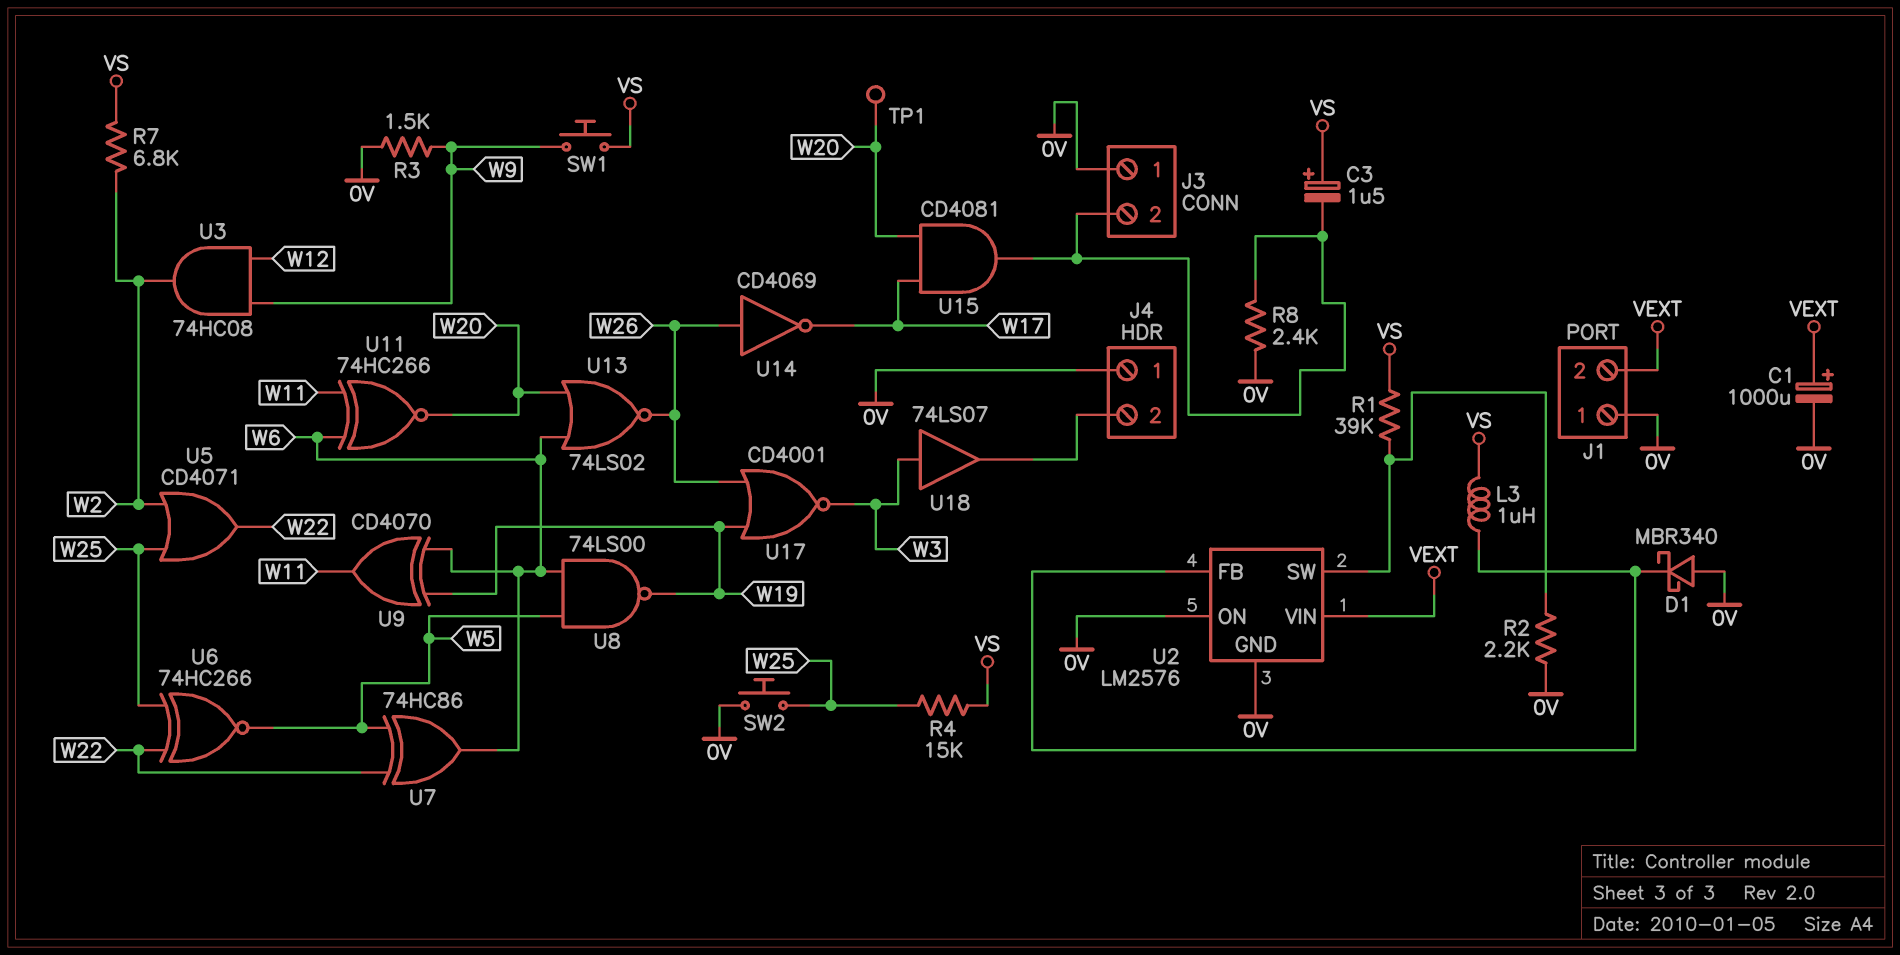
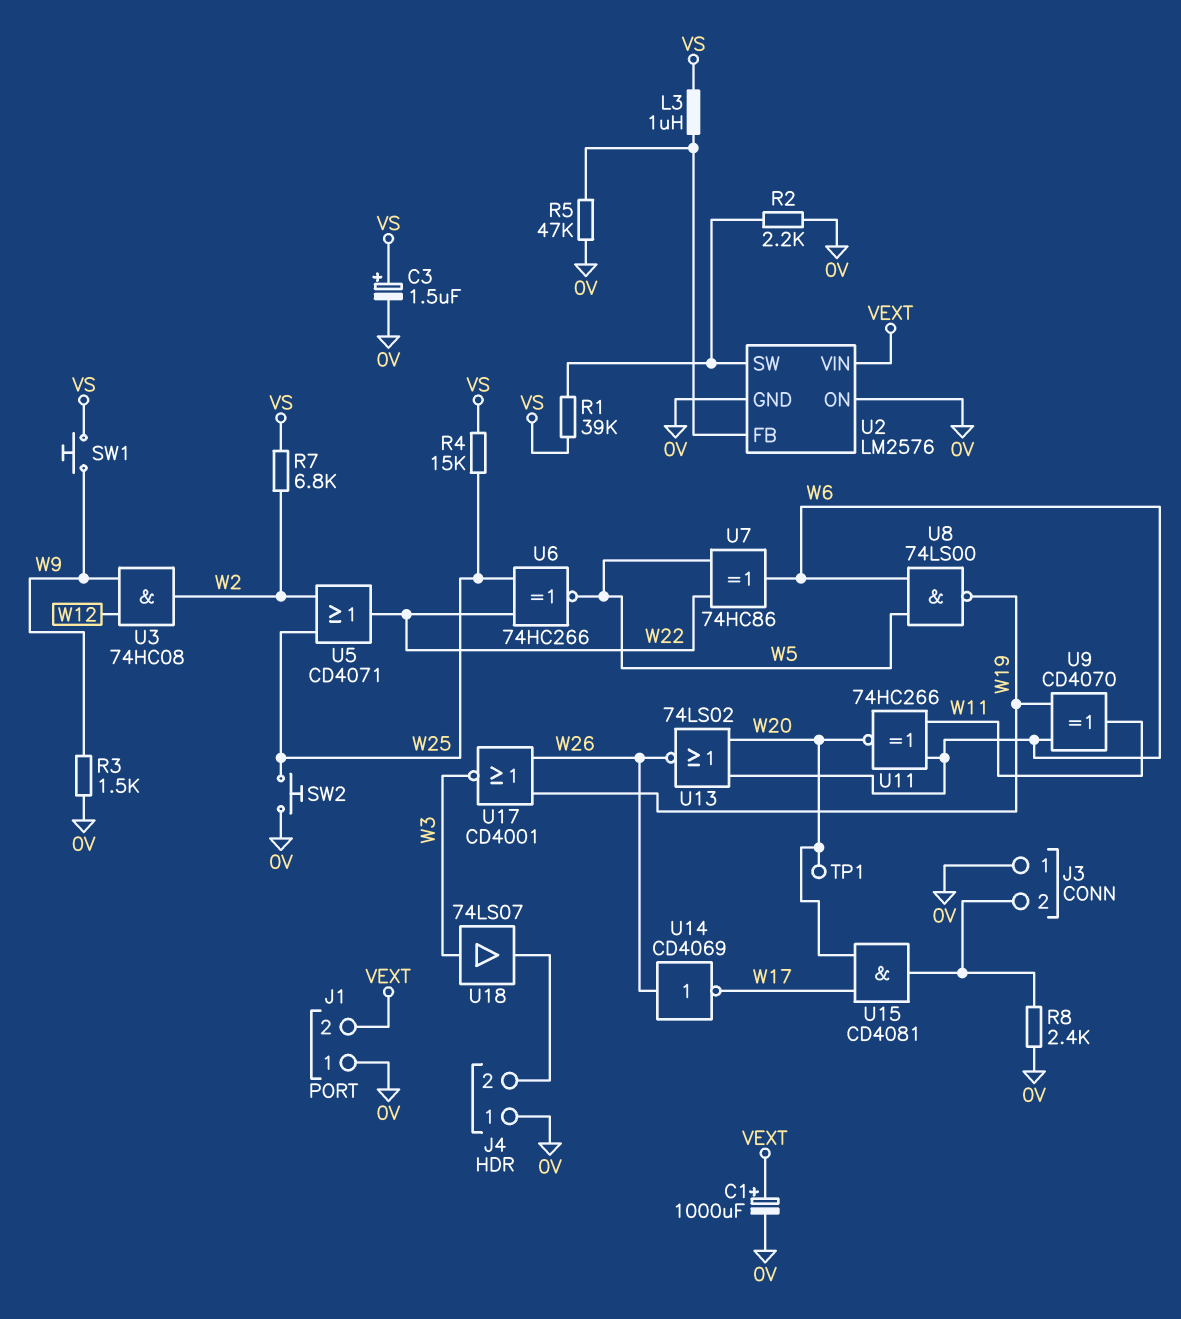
C3: 1.5uF (plus VS, minus J3/2) -> 1.5uF (plus VS, minus 0V)
D1: schottky MBR340 (A 0V, K U2/FB) -> none
R5: none -> 47k (0V, U2/FB)

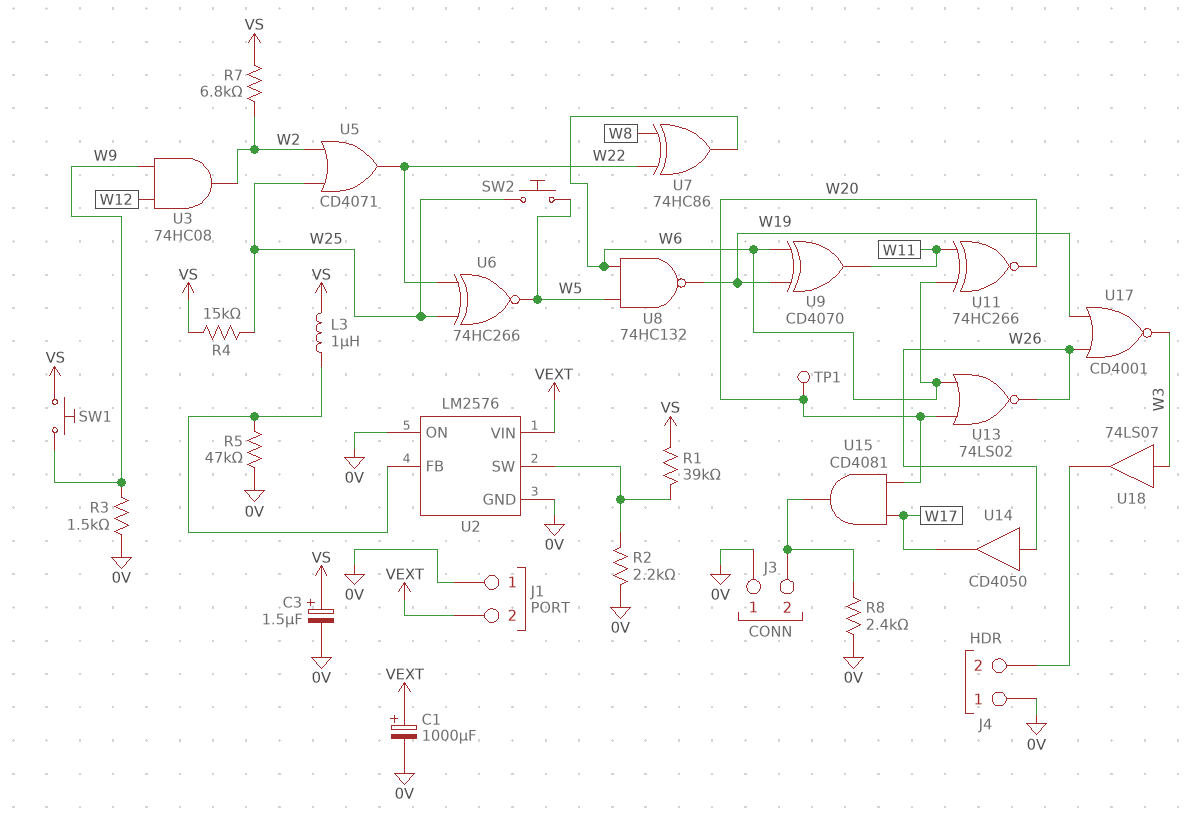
SW2: button (0V, W25) -> button (W5, W25)
U7: XOR 74HC86 (in W5, in W22, out W6) -> XOR 74HC86 (in W8, in W22, out W6)
U8: NAND 74LS00 (in W5, in W6, out W19) -> NAND 74HC132 (in W5, in W6, out W19)
U14: NOT CD4069 (in W26, out W17) -> buffer CD4050 (in W26, out W17)

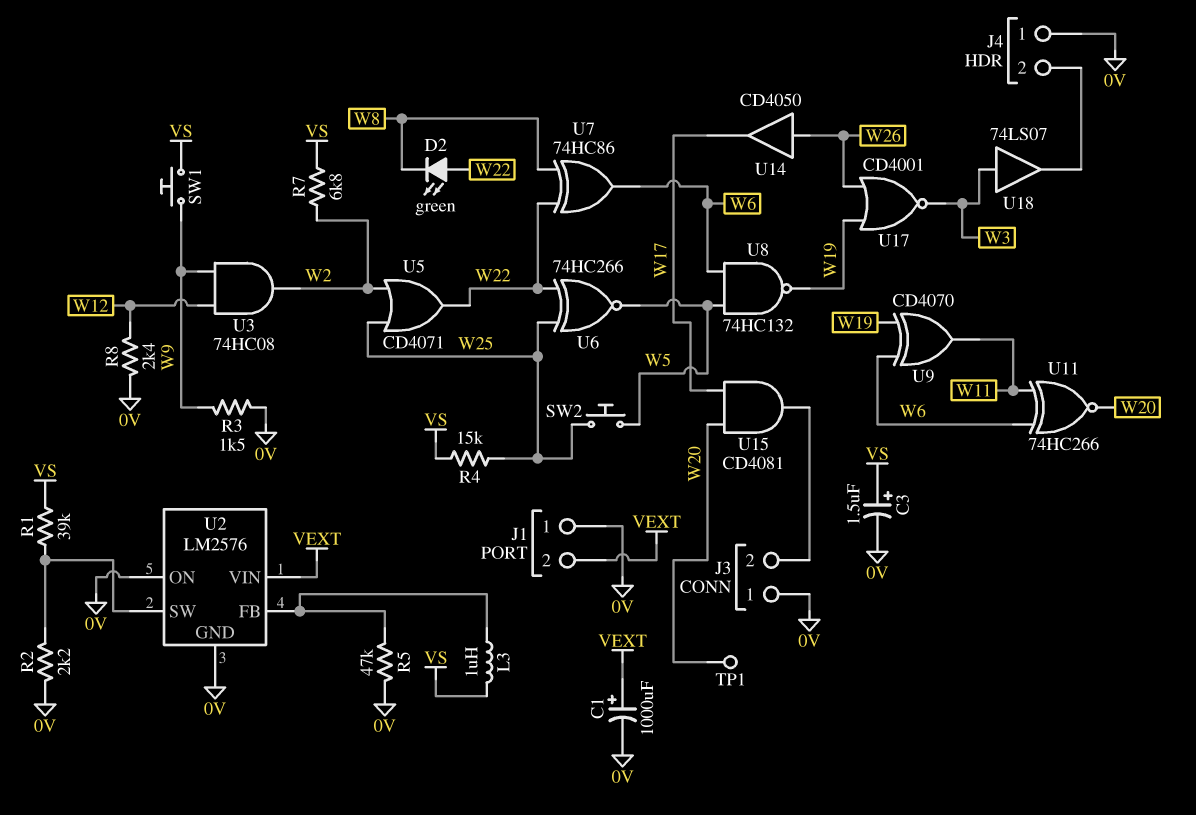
D2: none -> LED green (A W22, K W8)
R8: 2.4k (0V, J3/2) -> 2.4k (0V, W12)
U13: NOR 74LS02 (in W6, in W20, out W26) -> none

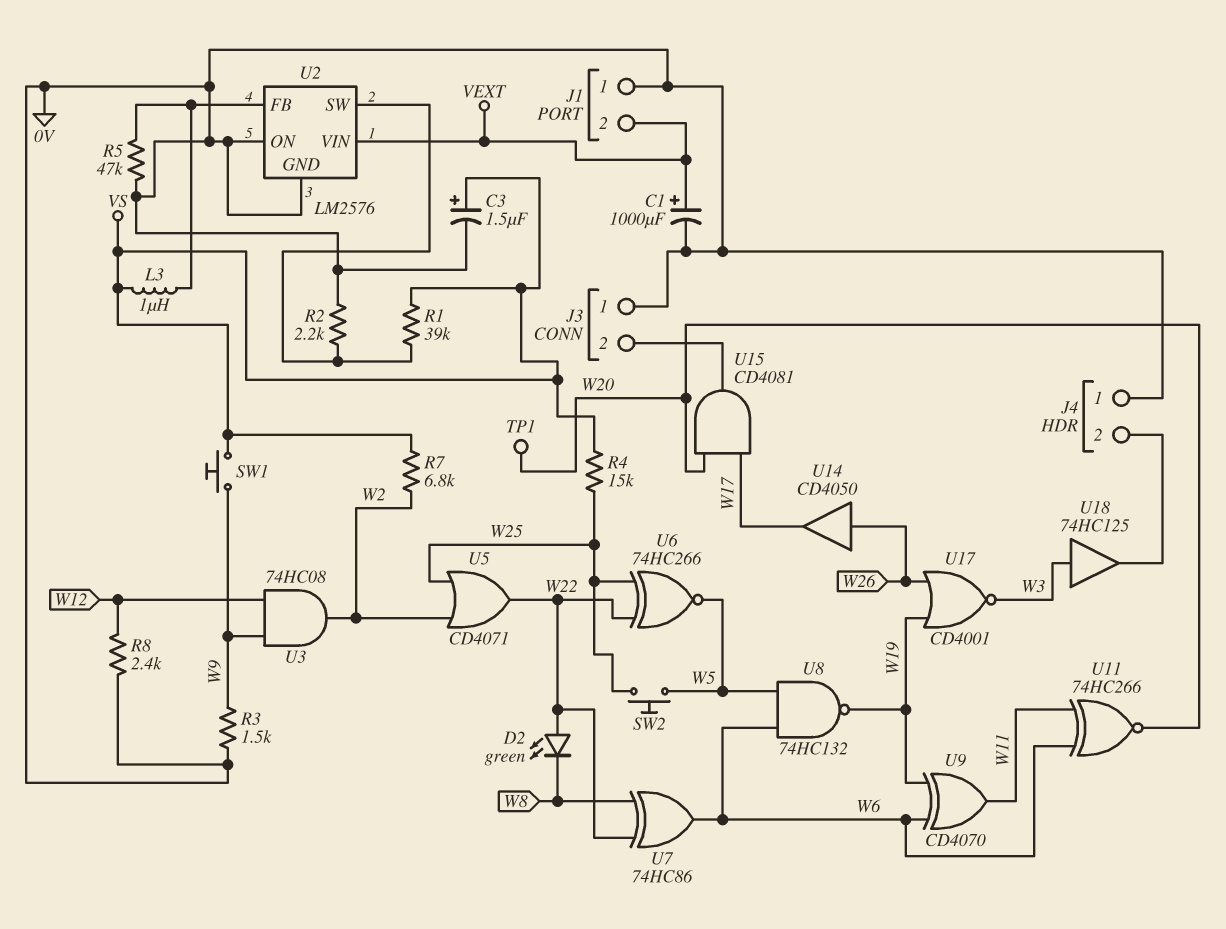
U18: buffer 74LS07 (in W3, out J4/2) -> buffer 74HC125 (in W3, out J4/2)

